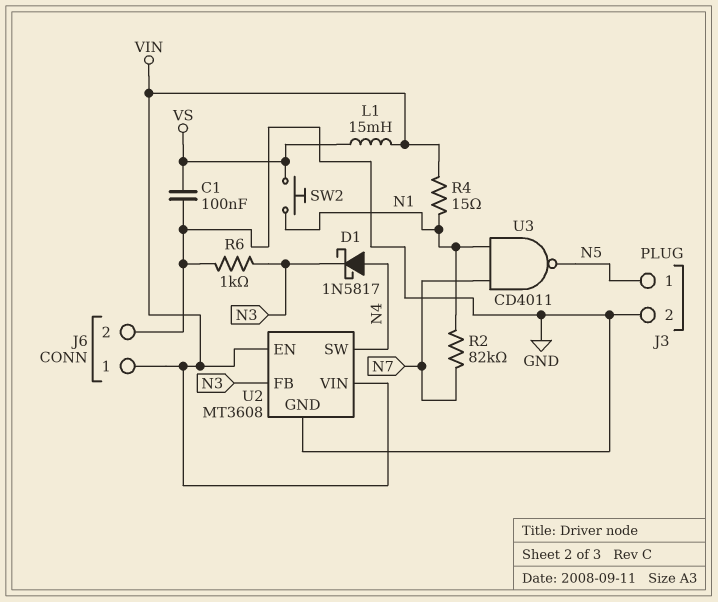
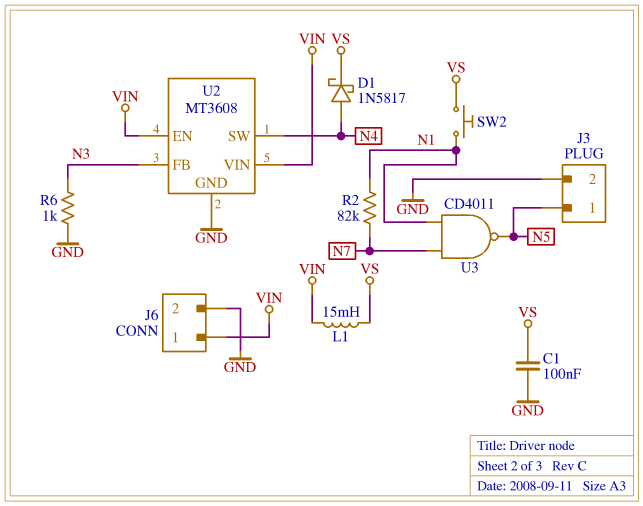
D1: schottky 1N5817 (A N4, K N3) -> schottky 1N5817 (A N4, K VS)
R4: 15 (N1, VIN) -> none

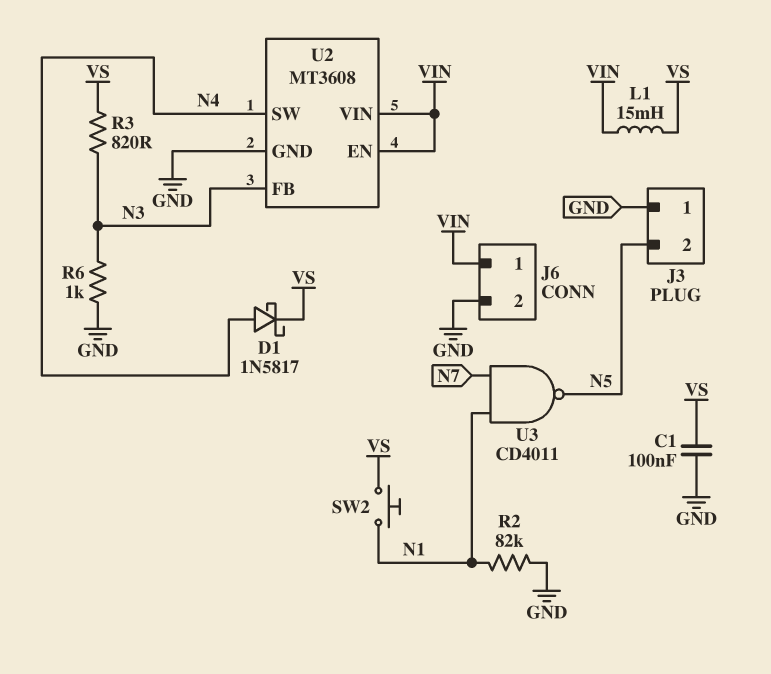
J3 pin 1: N5 -> GND
J3 pin 2: GND -> N5
R2: 82k (N1, N7) -> 82k (GND, N1)
R3: none -> 820 (N3, VS)

